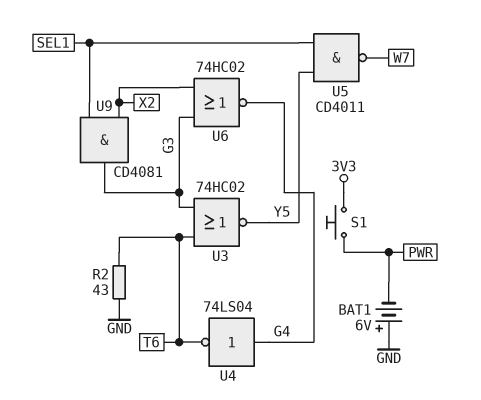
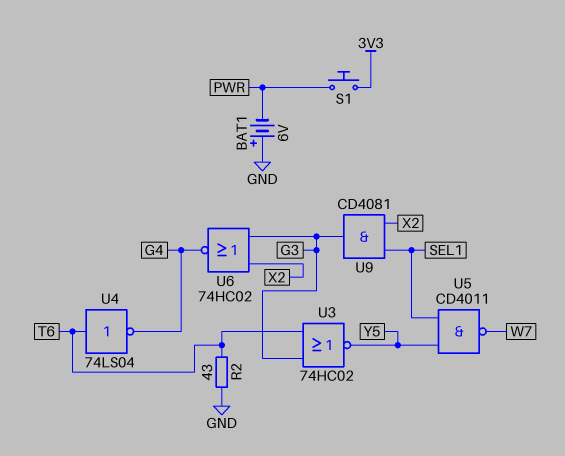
U4: NOT 74LS04 (in G4, out T6) -> NOT 74LS04 (in T6, out G4)

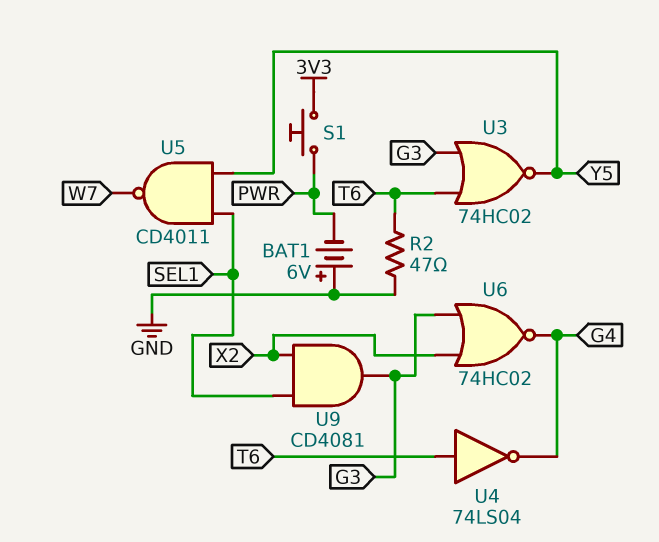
R2: 43 (GND, T6) -> 47 (GND, T6)

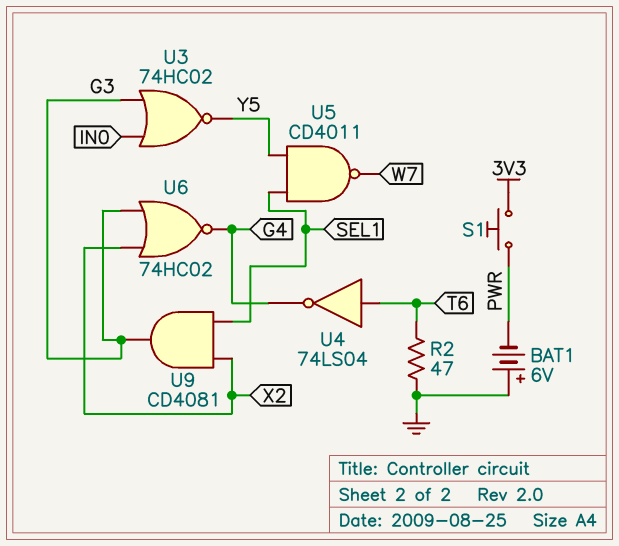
U3: NOR 74HC02 (in G3, in T6, out Y5) -> NOR 74HC02 (in G3, in IN0, out Y5)

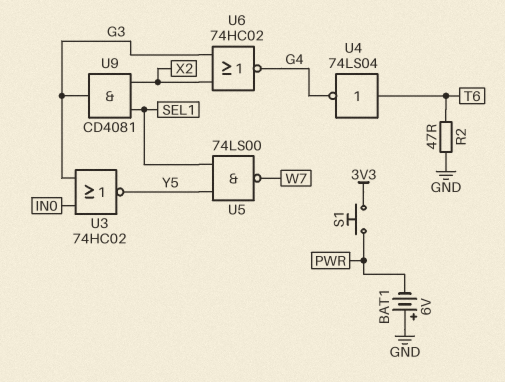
U5: NAND CD4011 (in SEL1, in Y5, out W7) -> NAND 74LS00 (in SEL1, in Y5, out W7)

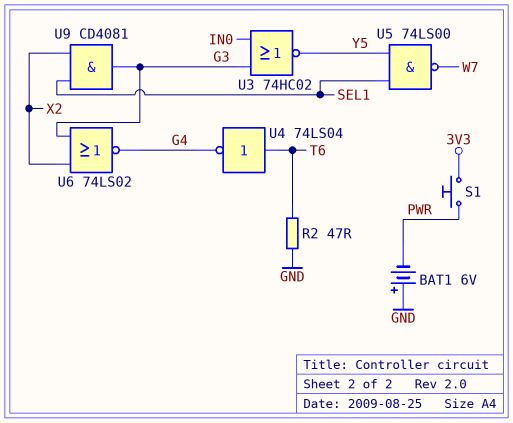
U6: NOR 74HC02 (in G3, in X2, out G4) -> NOR 74LS02 (in G3, in X2, out G4)

